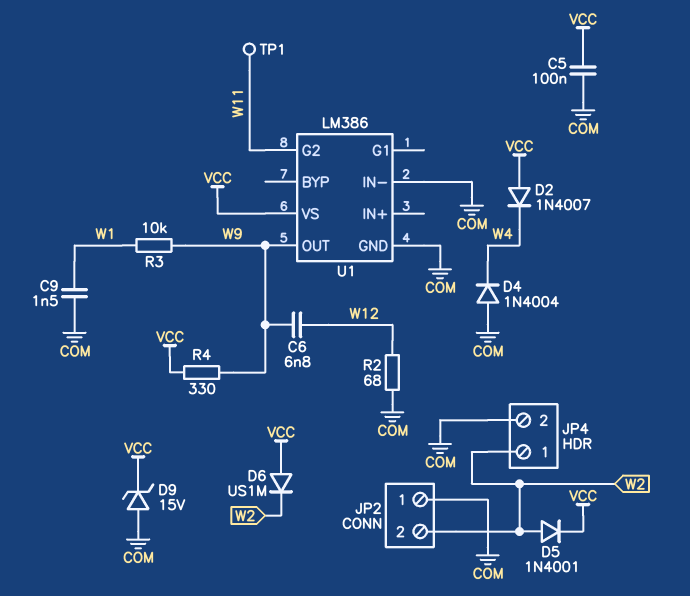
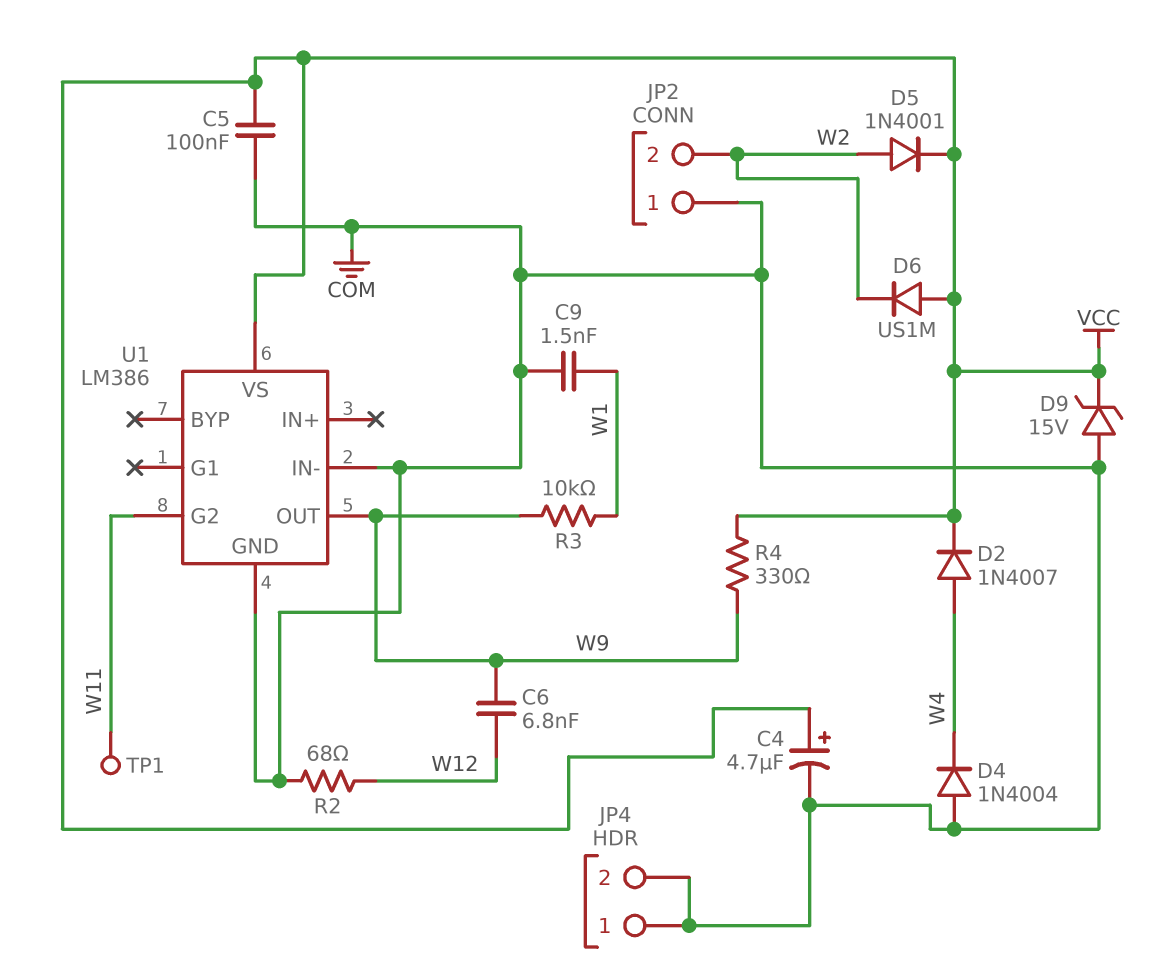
C4: none -> 4.7uF (plus VCC, minus COM)
D2: diode 1N4007 (A VCC, K W4) -> diode 1N4007 (A W4, K VCC)
JP4 pin 1: W2 -> COM

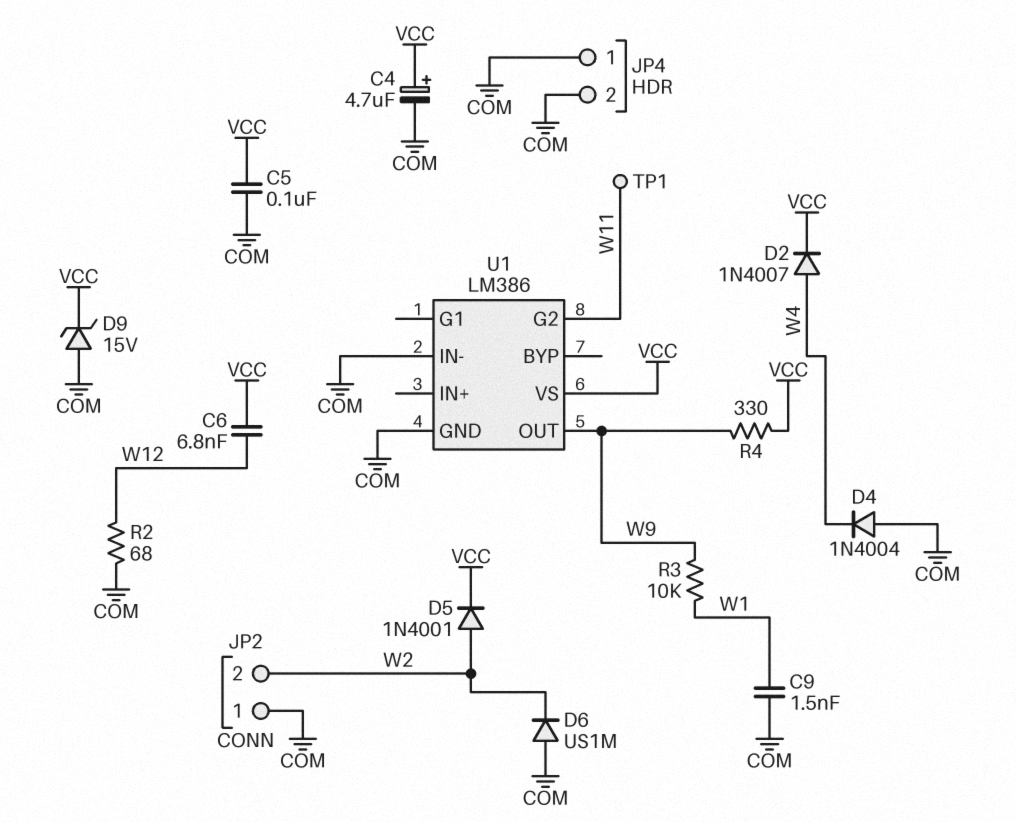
C6: 6.8nF (W9, W12) -> 6.8nF (VCC, W12)
D6: diode US1M (A VCC, K W2) -> diode US1M (A COM, K W2)

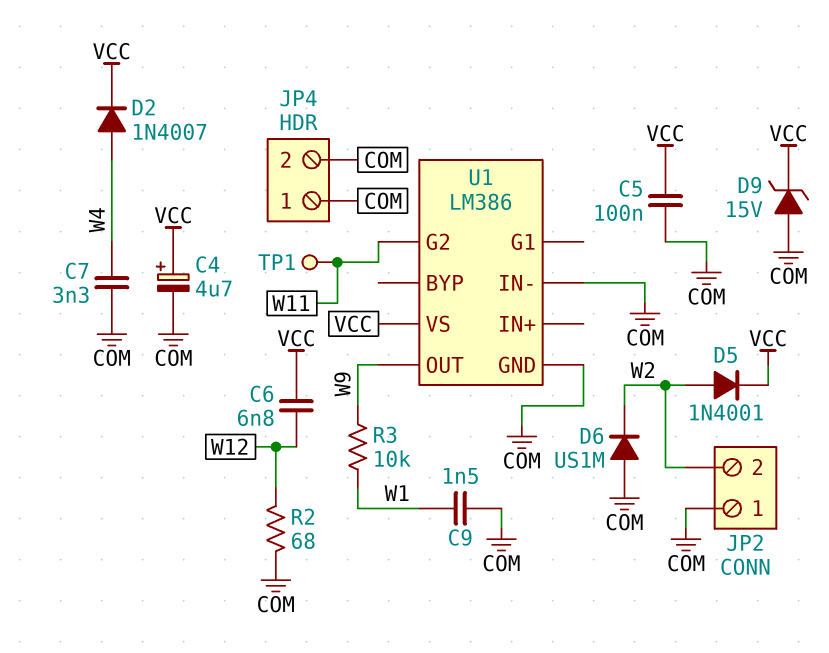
C7: none -> 3.3nF (COM, W4)
D4: diode 1N4004 (A COM, K W4) -> none
R4: 330 (VCC, W9) -> none

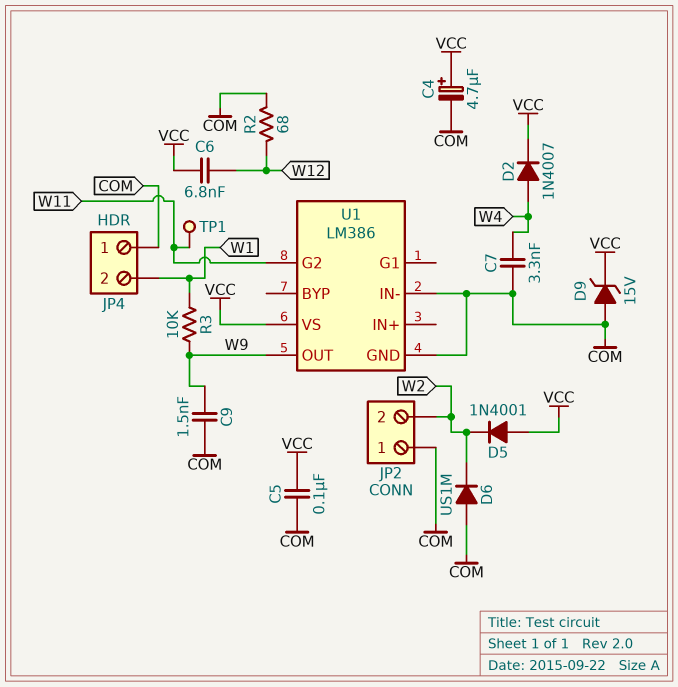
C9: 1.5nF (COM, W1) -> 1.5nF (COM, W9)
D5: diode 1N4001 (A W2, K VCC) -> diode 1N4001 (A VCC, K W2)
JP4 pin 2: COM -> W1

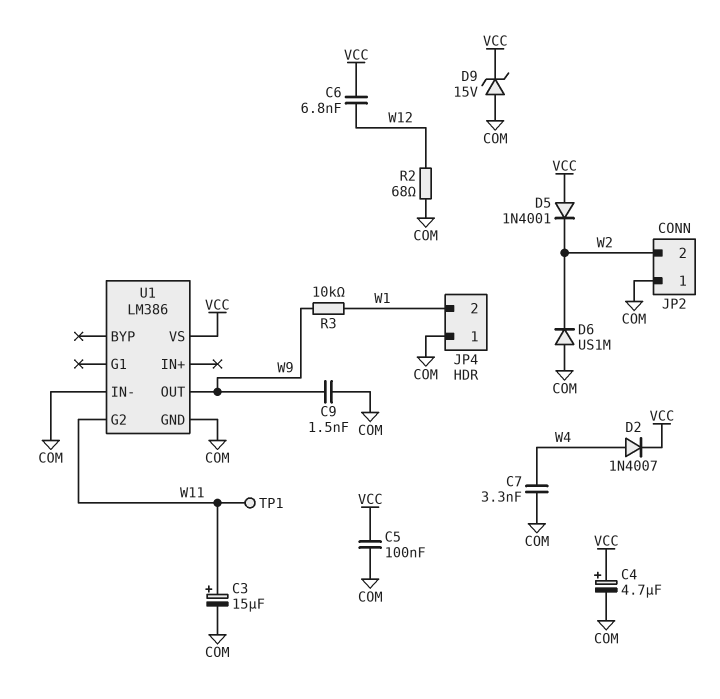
C3: none -> 15uF (plus W11, minus COM)

